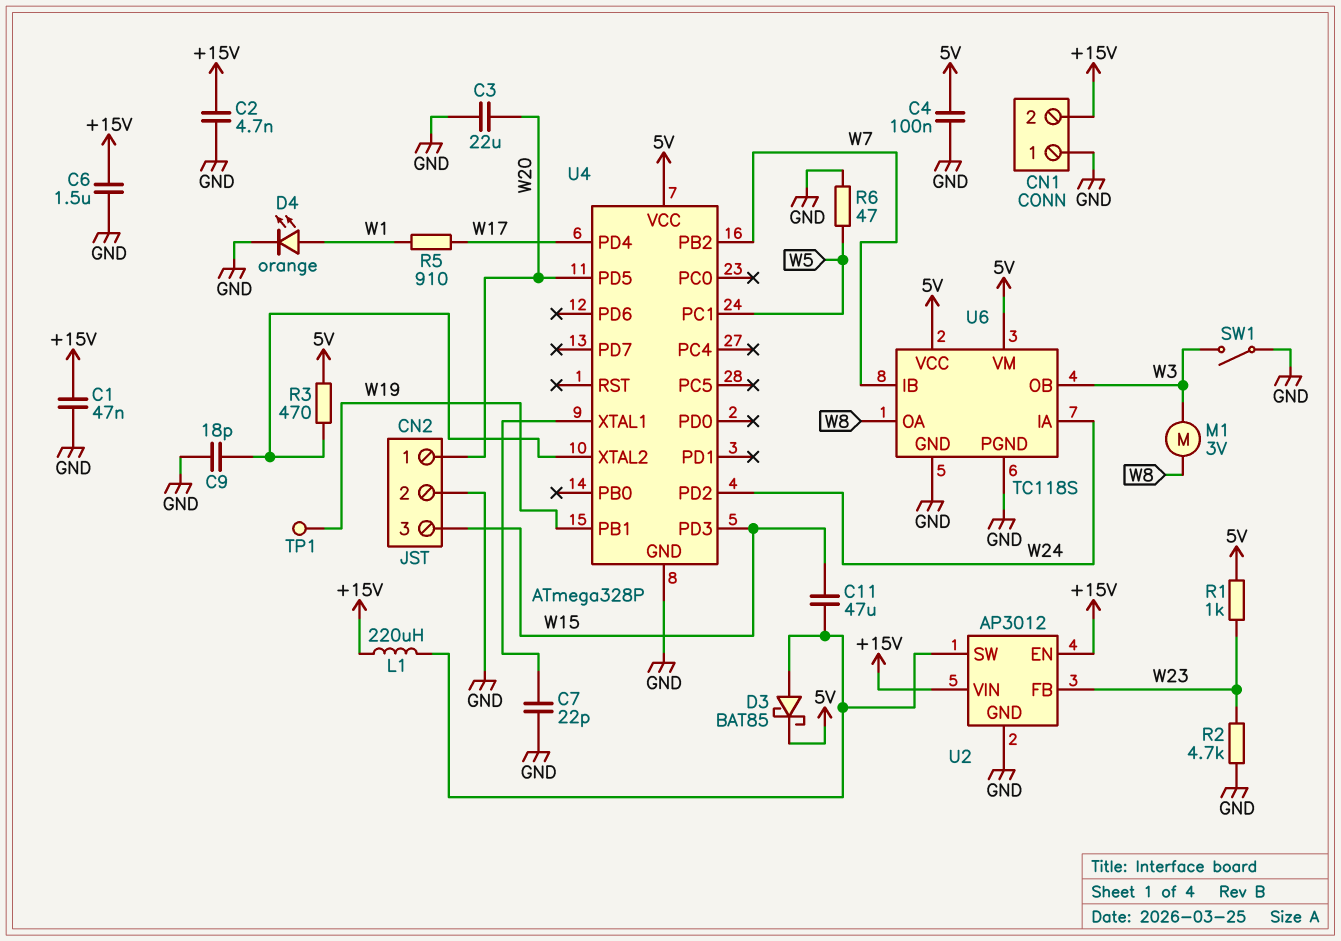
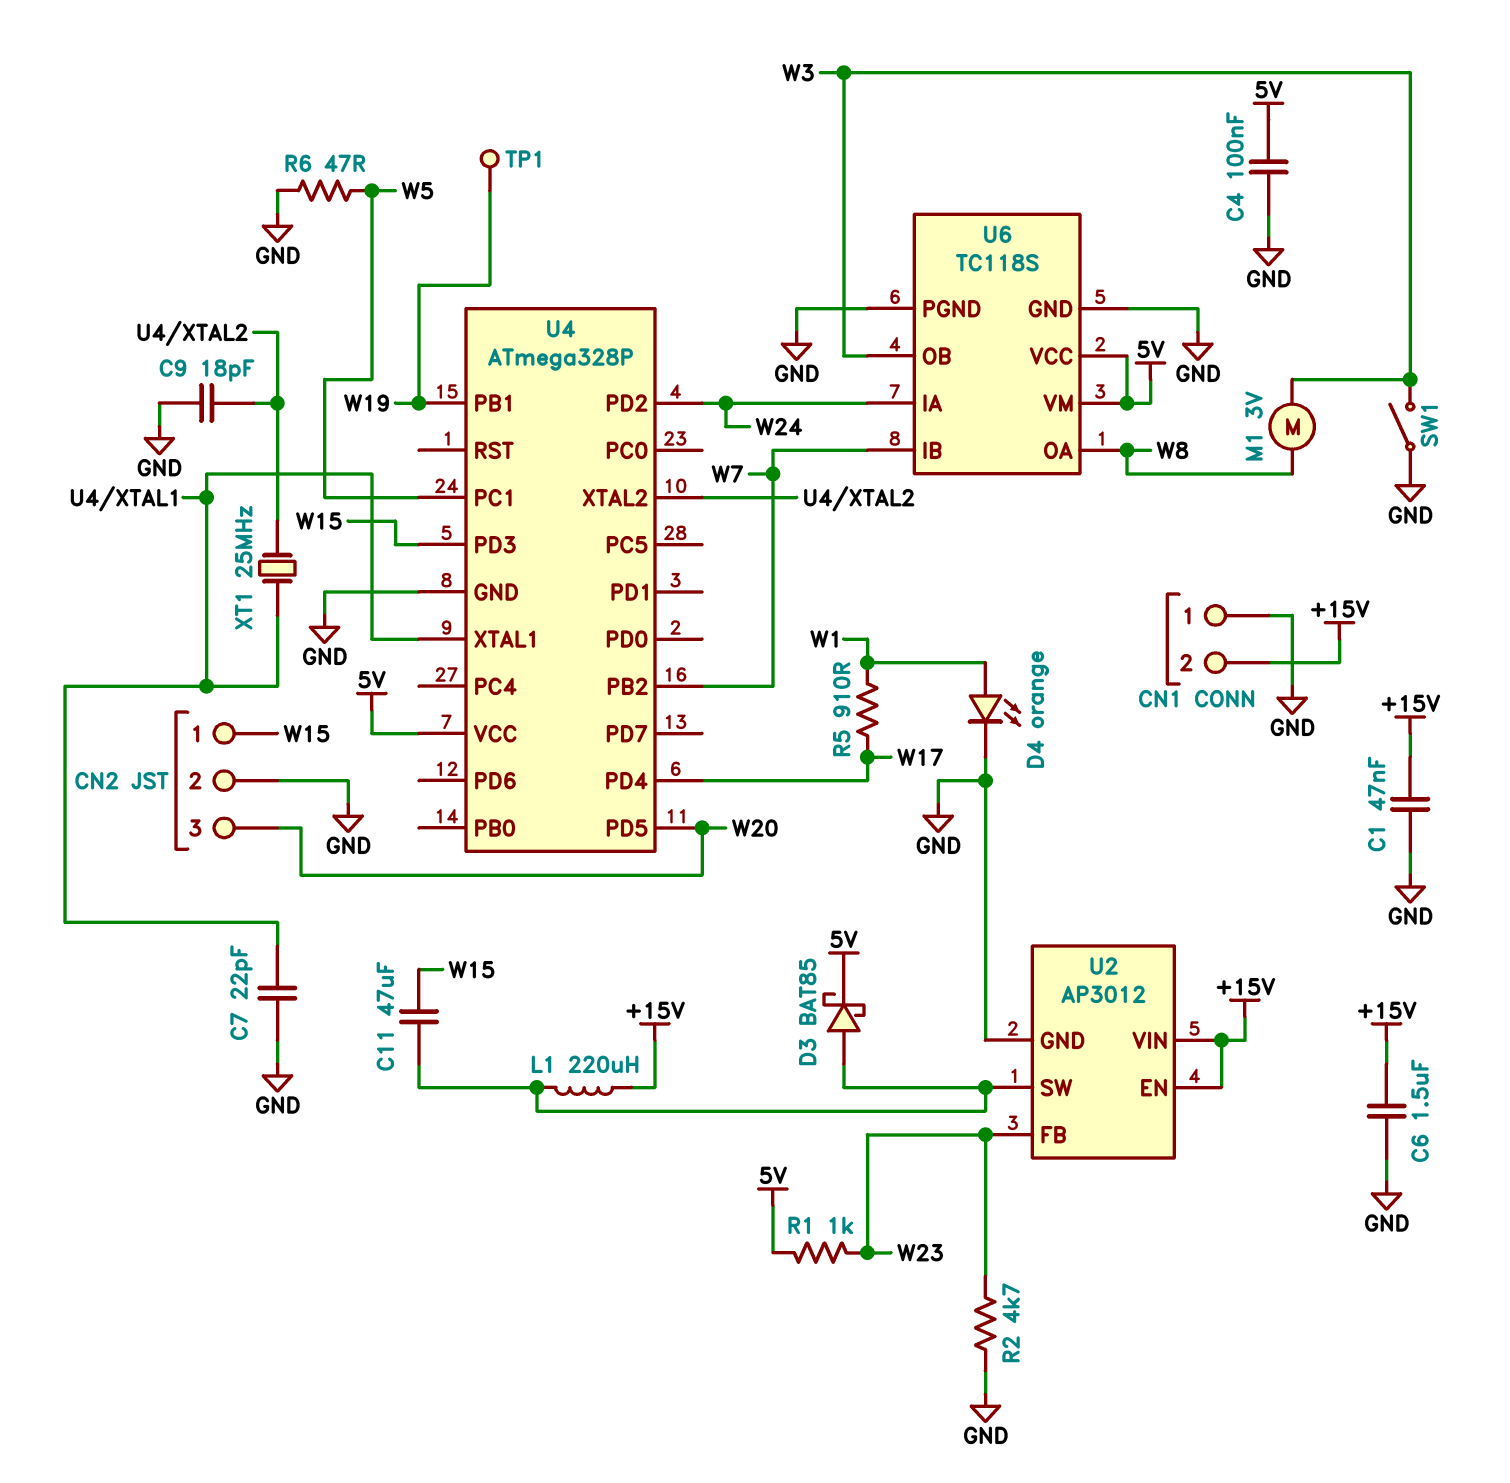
C2: 4.7nF (+15V, GND) -> none
C3: 22uF (GND, W20) -> none
CN2 pin 1: W20 -> W15
CN2 pin 3: W15 -> W20
R3: 470 (5V, U4/XTAL2) -> none
XT1: none -> 25MHz (U4/XTAL1, U4/XTAL2)

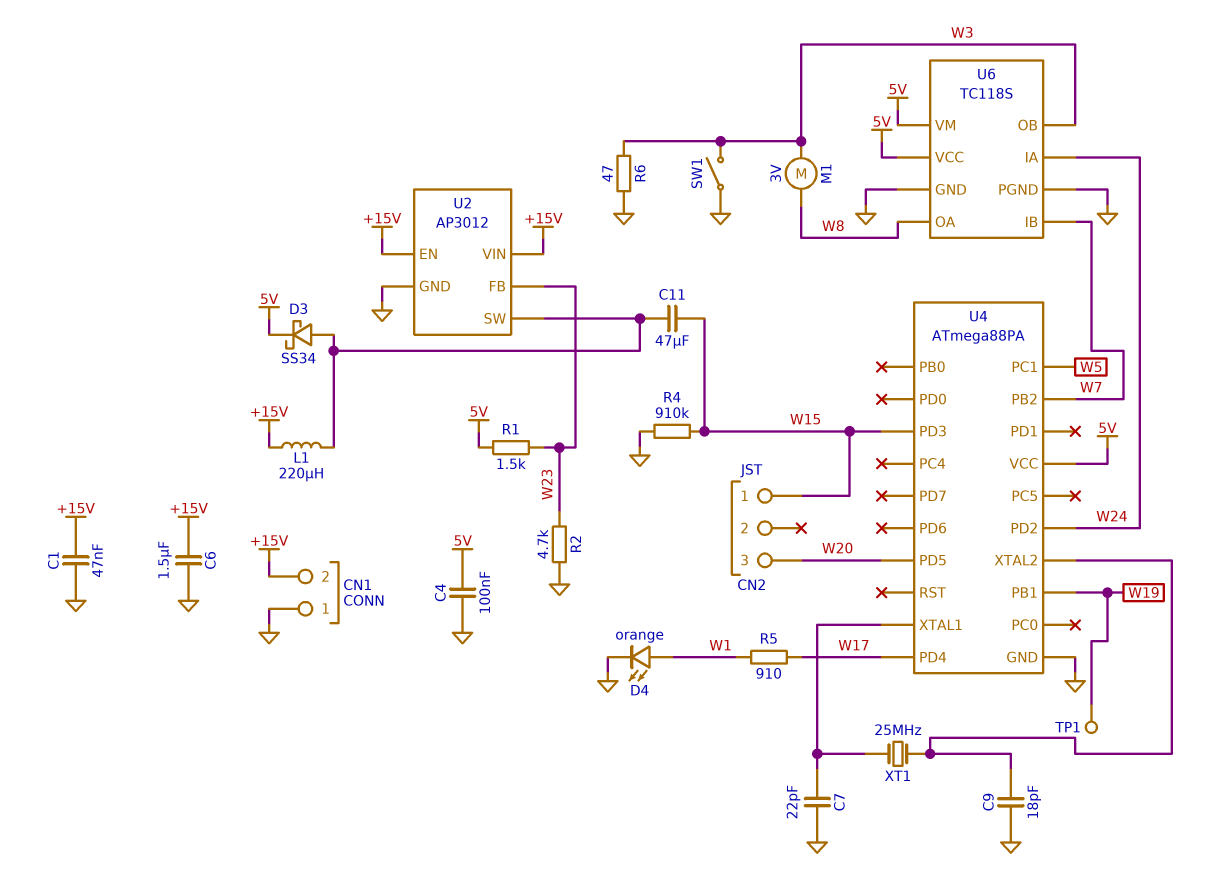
CN2 pin 2: GND -> none
D3: schottky BAT85 (A U2/SW, K 5V) -> schottky SS34 (A U2/SW, K 5V)
R1: 1k (5V, W23) -> 1.5k (5V, W23)
R4: none -> 910k (GND, W15)
R6: 47 (GND, W5) -> 47 (GND, W3)
U4: ATmega328P -> ATmega88PA

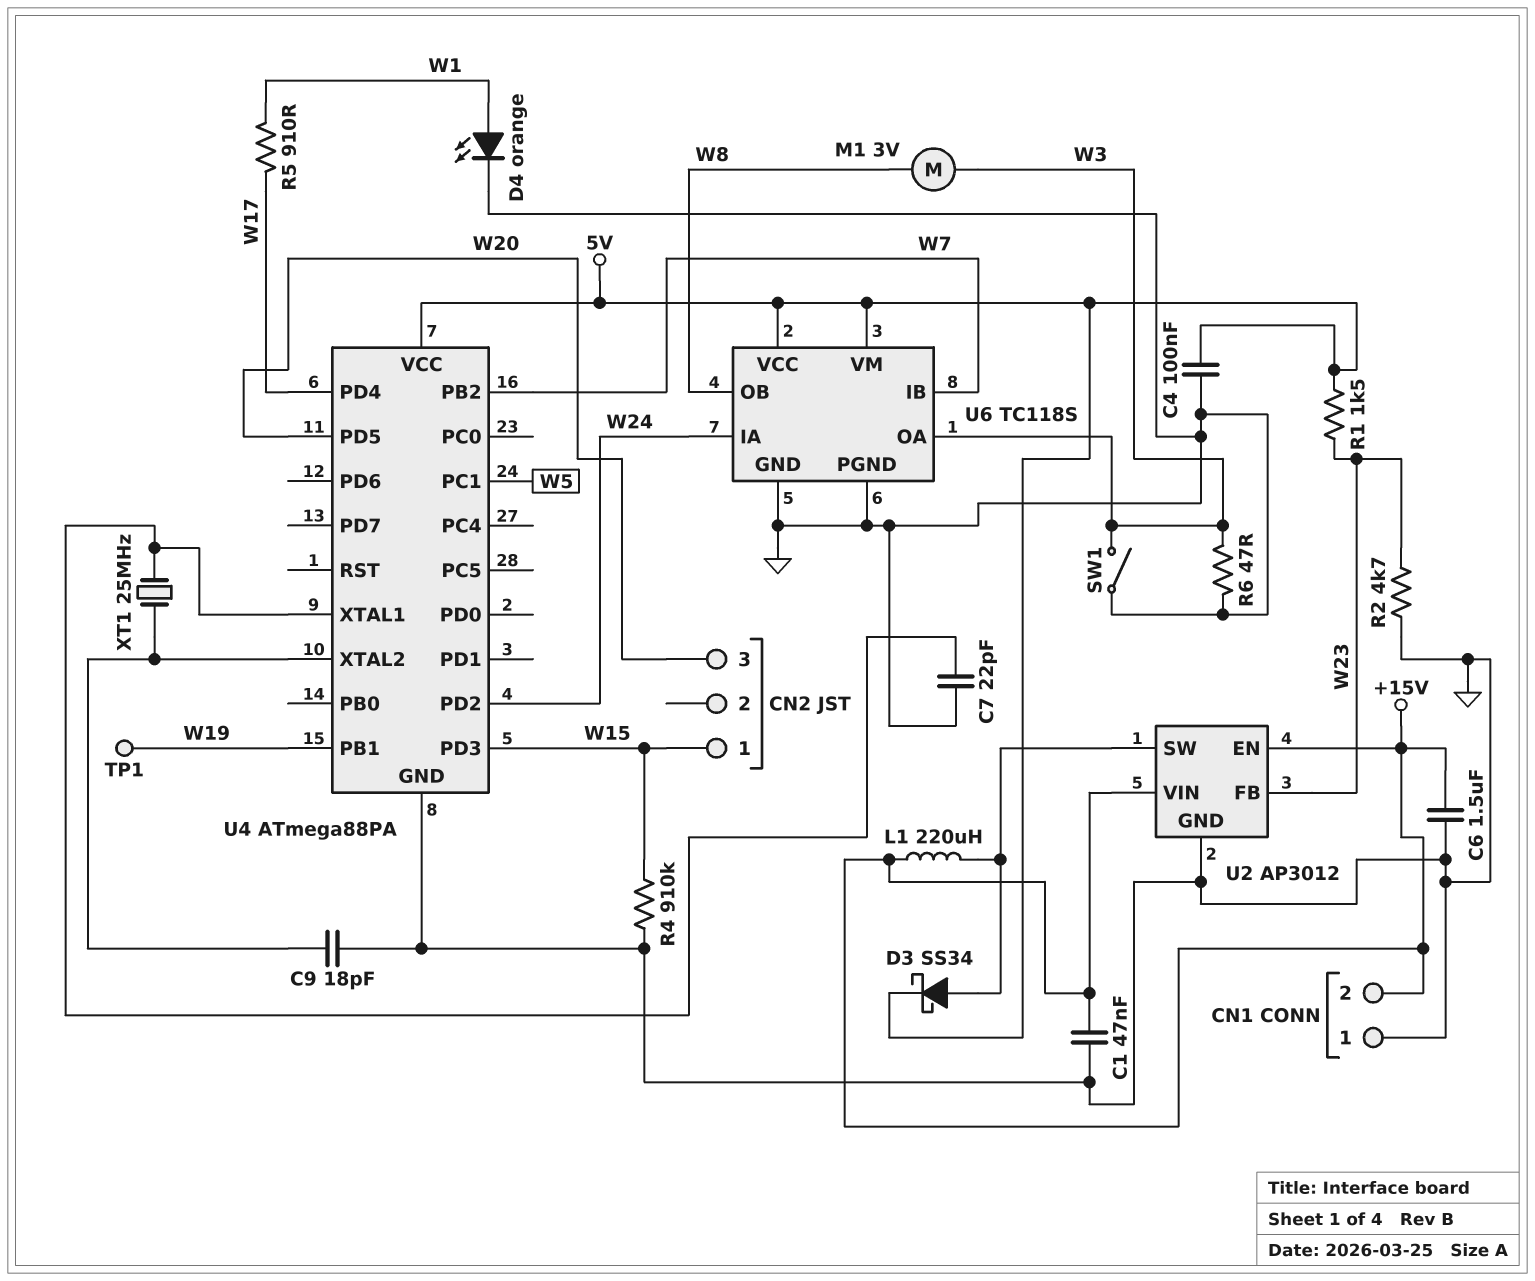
C11: 47uF (U2/SW, W15) -> none
U6 pin OA: W8 -> W3
U6 pin OB: W3 -> W8

